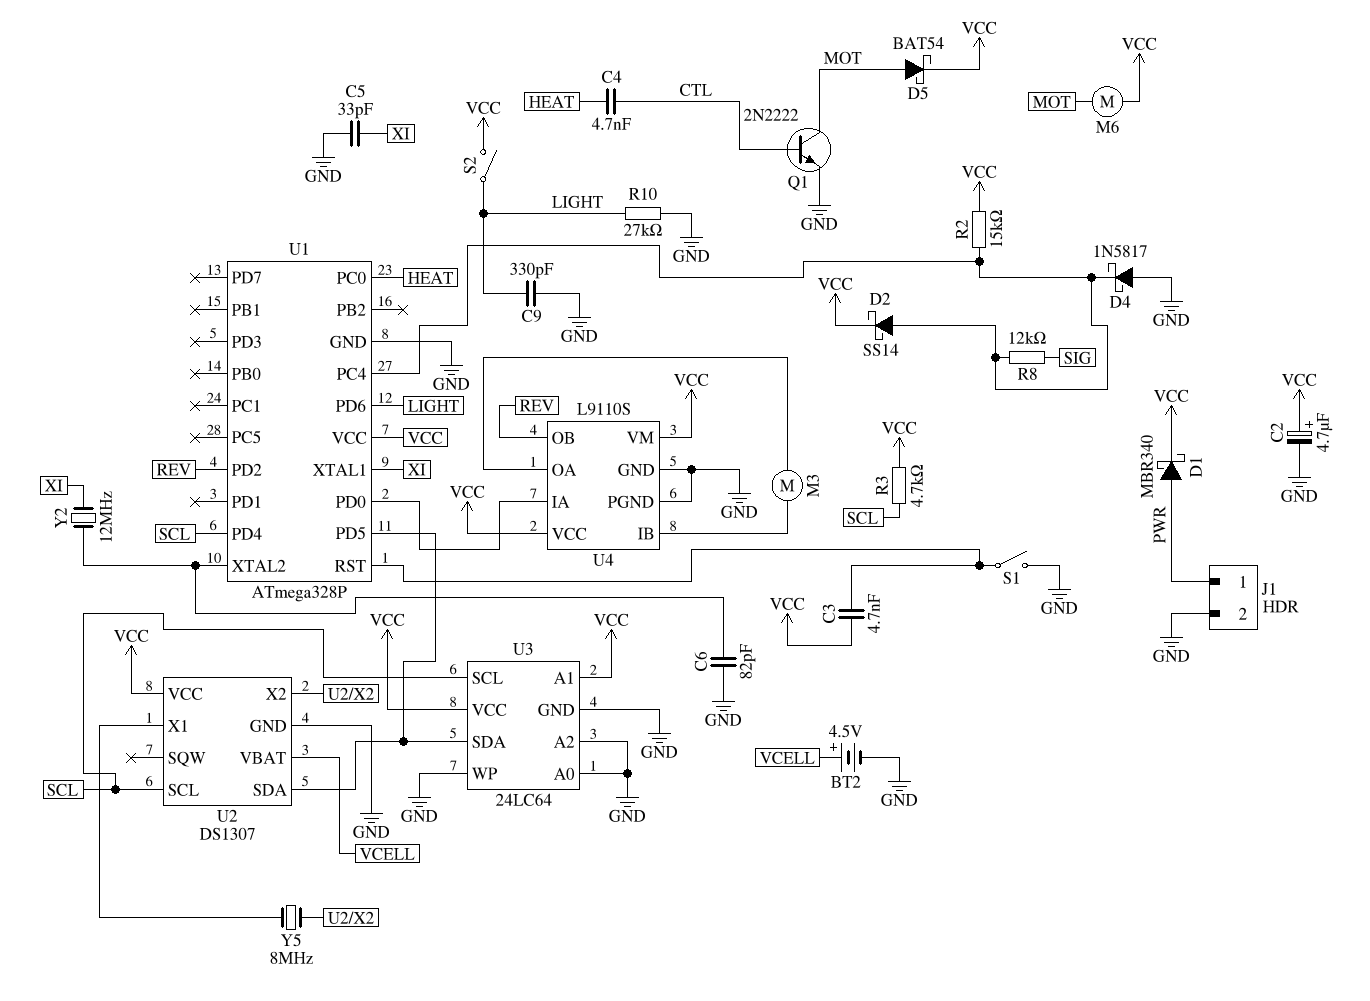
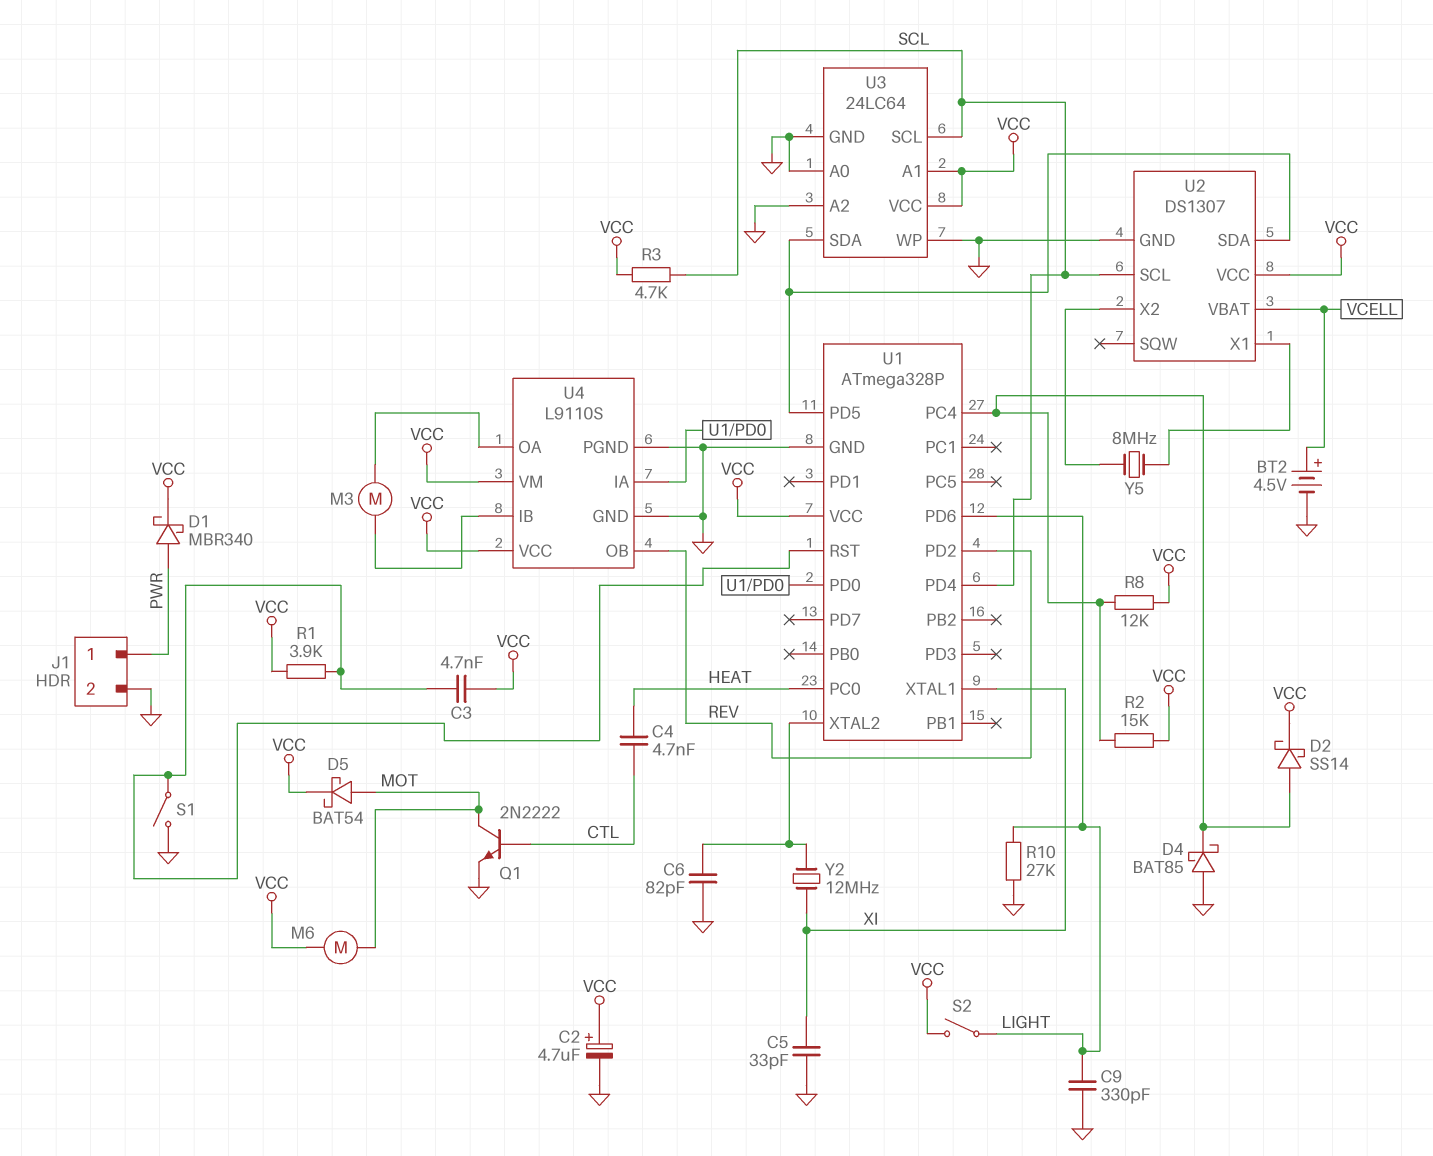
D4: schottky 1N5817 (A GND, K U1/PC4) -> schottky BAT85 (A GND, K U1/PC4)
R1: none -> 3.9k (U1/RST, VCC)
R8: 12k (SIG, U1/PC4) -> 12k (U1/PC4, VCC)

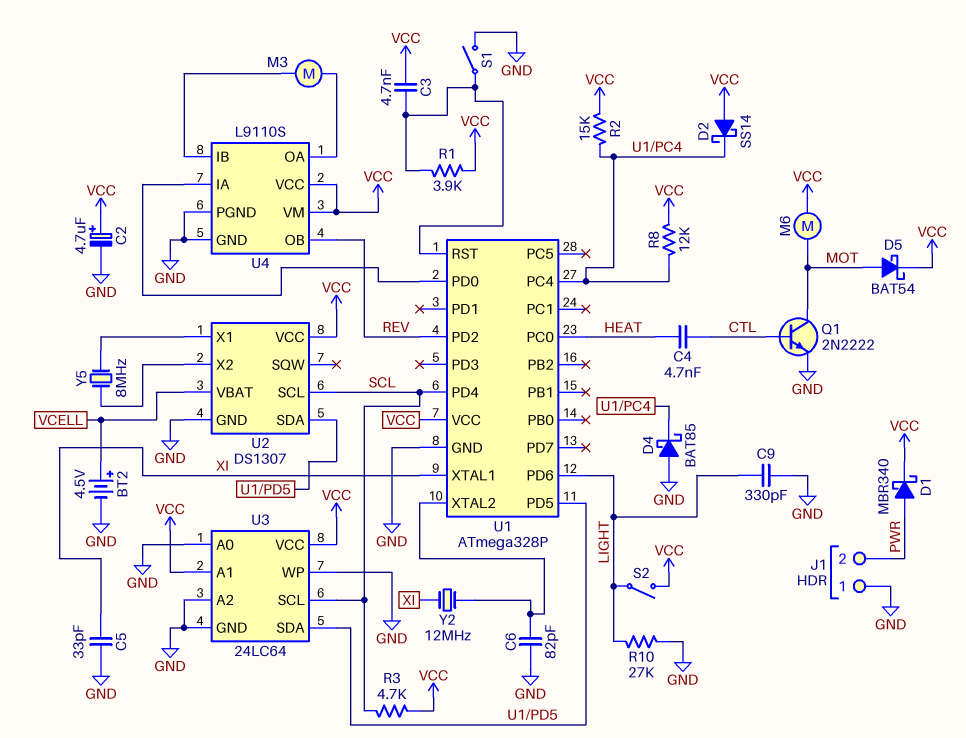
D2: schottky SS14 (A U1/PC4, K VCC) -> schottky SS14 (A VCC, K U1/PC4)
J1 pin 1: PWR -> GND
J1 pin 2: GND -> PWR

